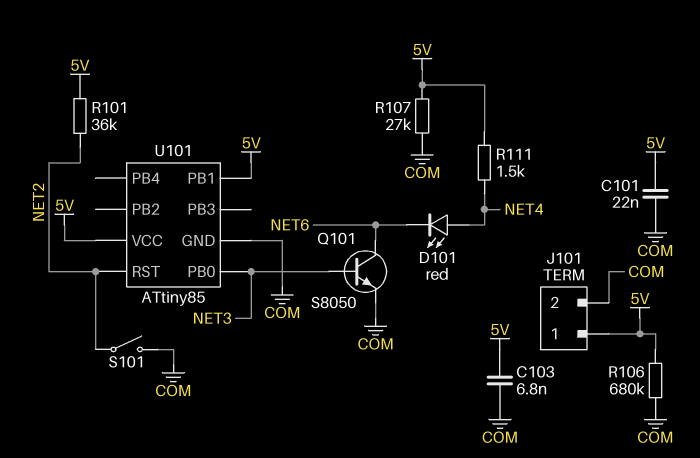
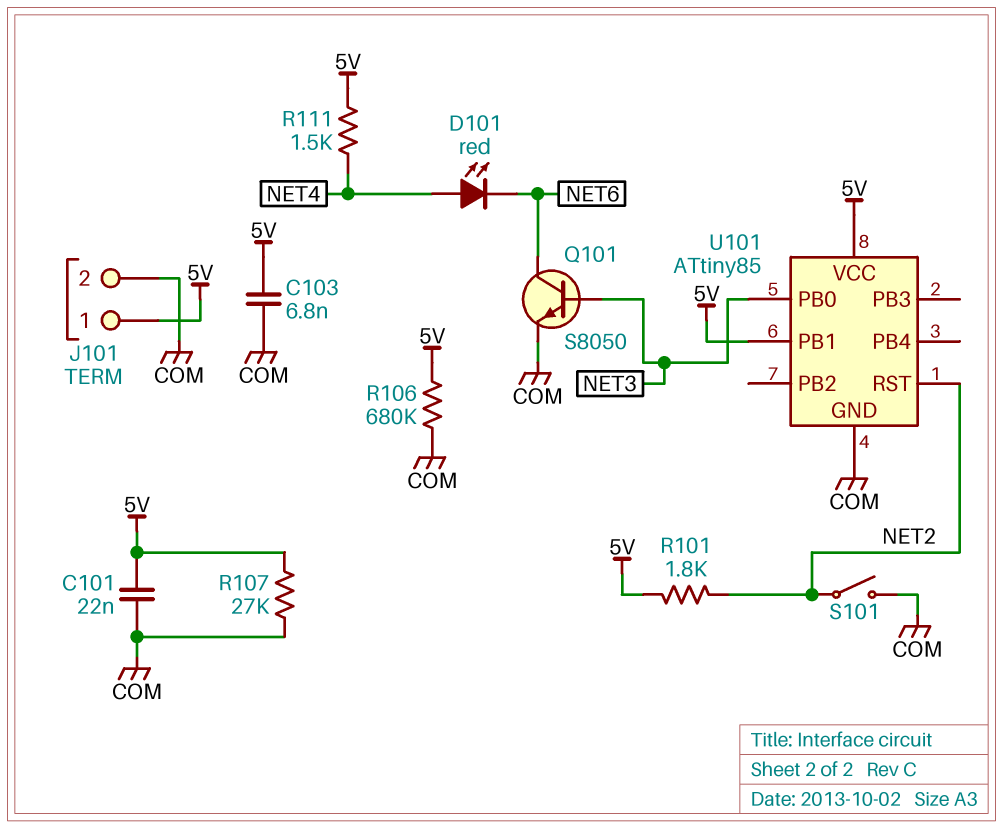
R101: 36k (5V, NET2) -> 1.8k (5V, NET2)

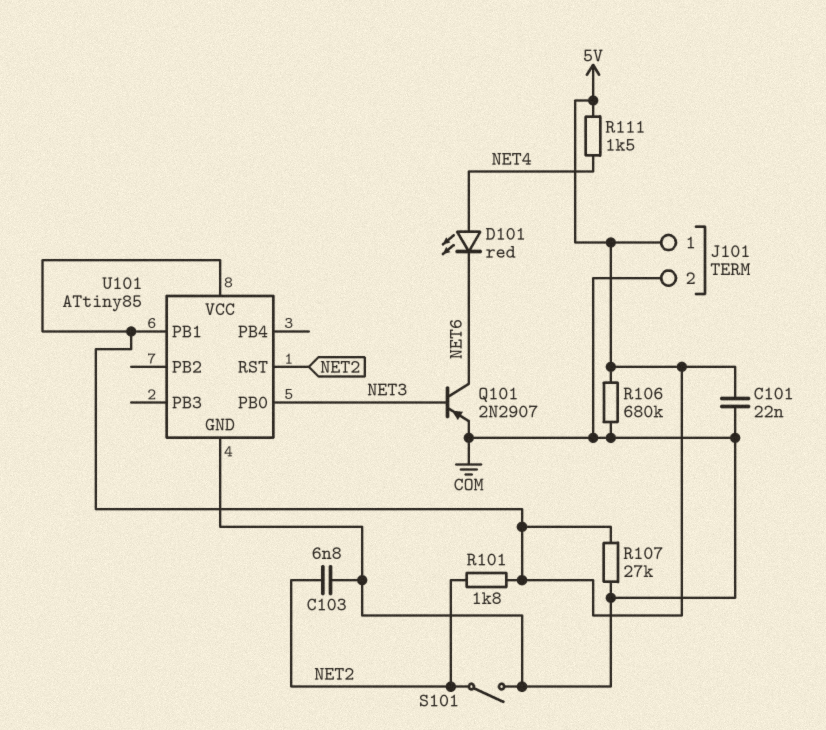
C103: 6.8nF (5V, COM) -> 6.8nF (COM, NET2)
Q101: NPN S8050 (B NET3, C NET6, E COM) -> PNP 2N2907 (B NET3, C NET6, E COM)

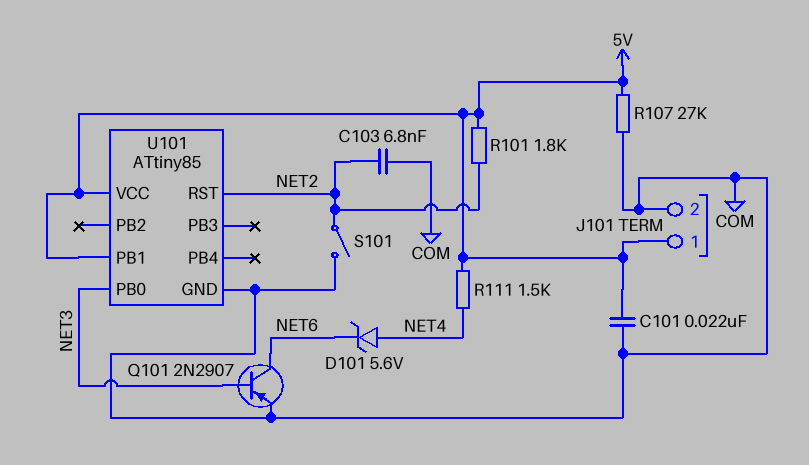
D101: LED red (A NET4, K NET6) -> zener 5.6V (A NET4, K NET6)
R106: 680k (5V, COM) -> none

